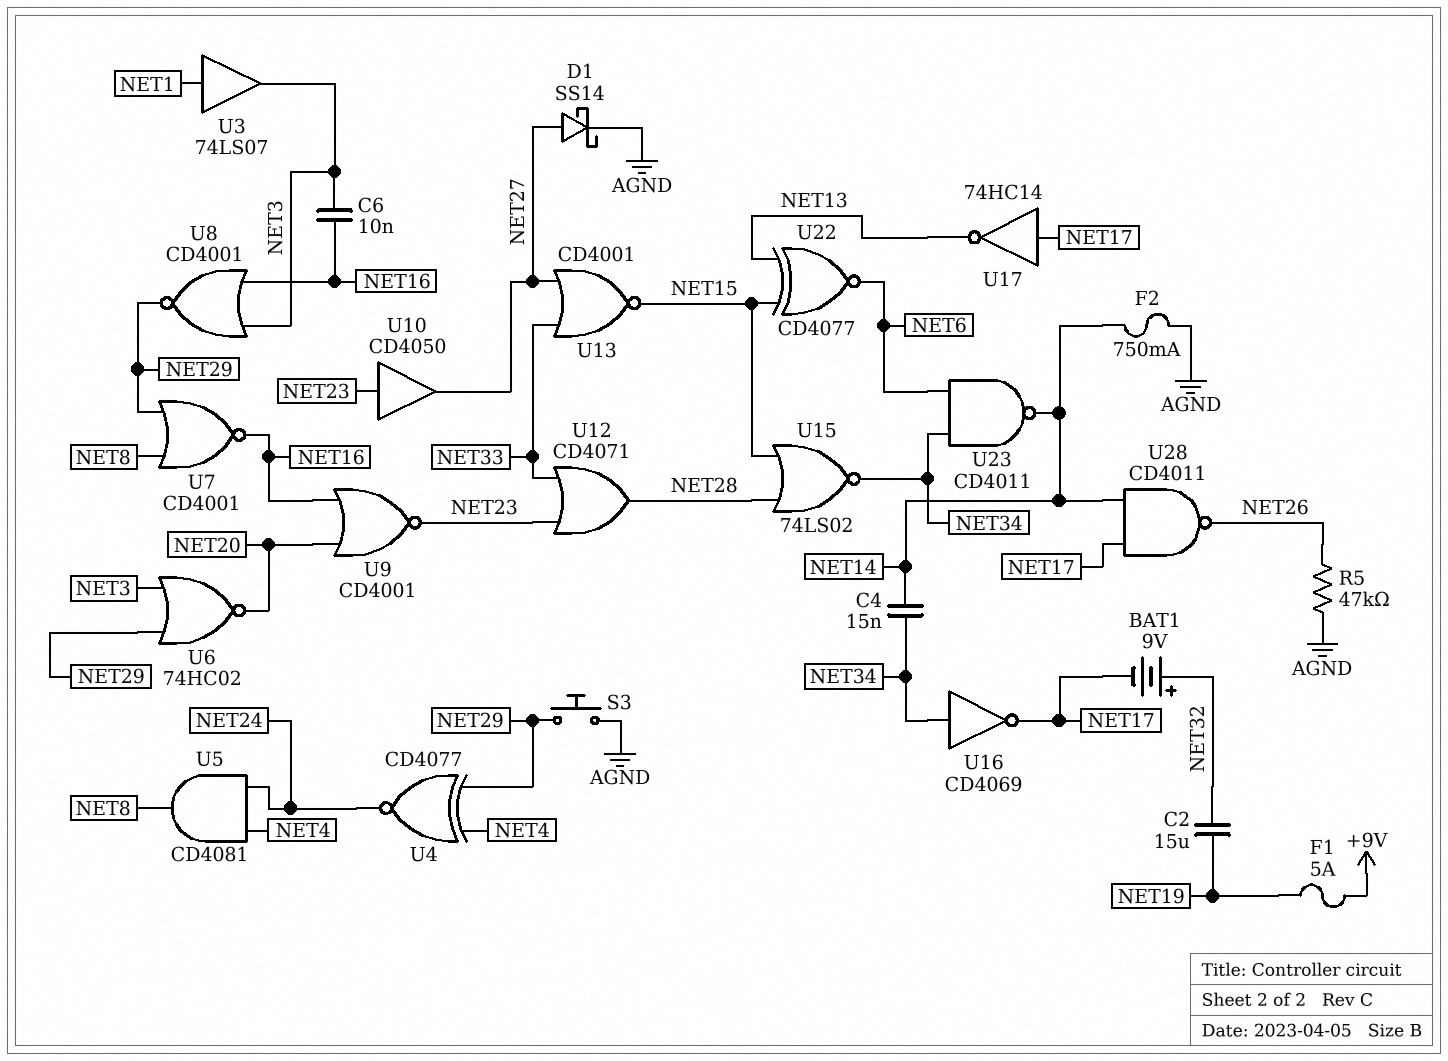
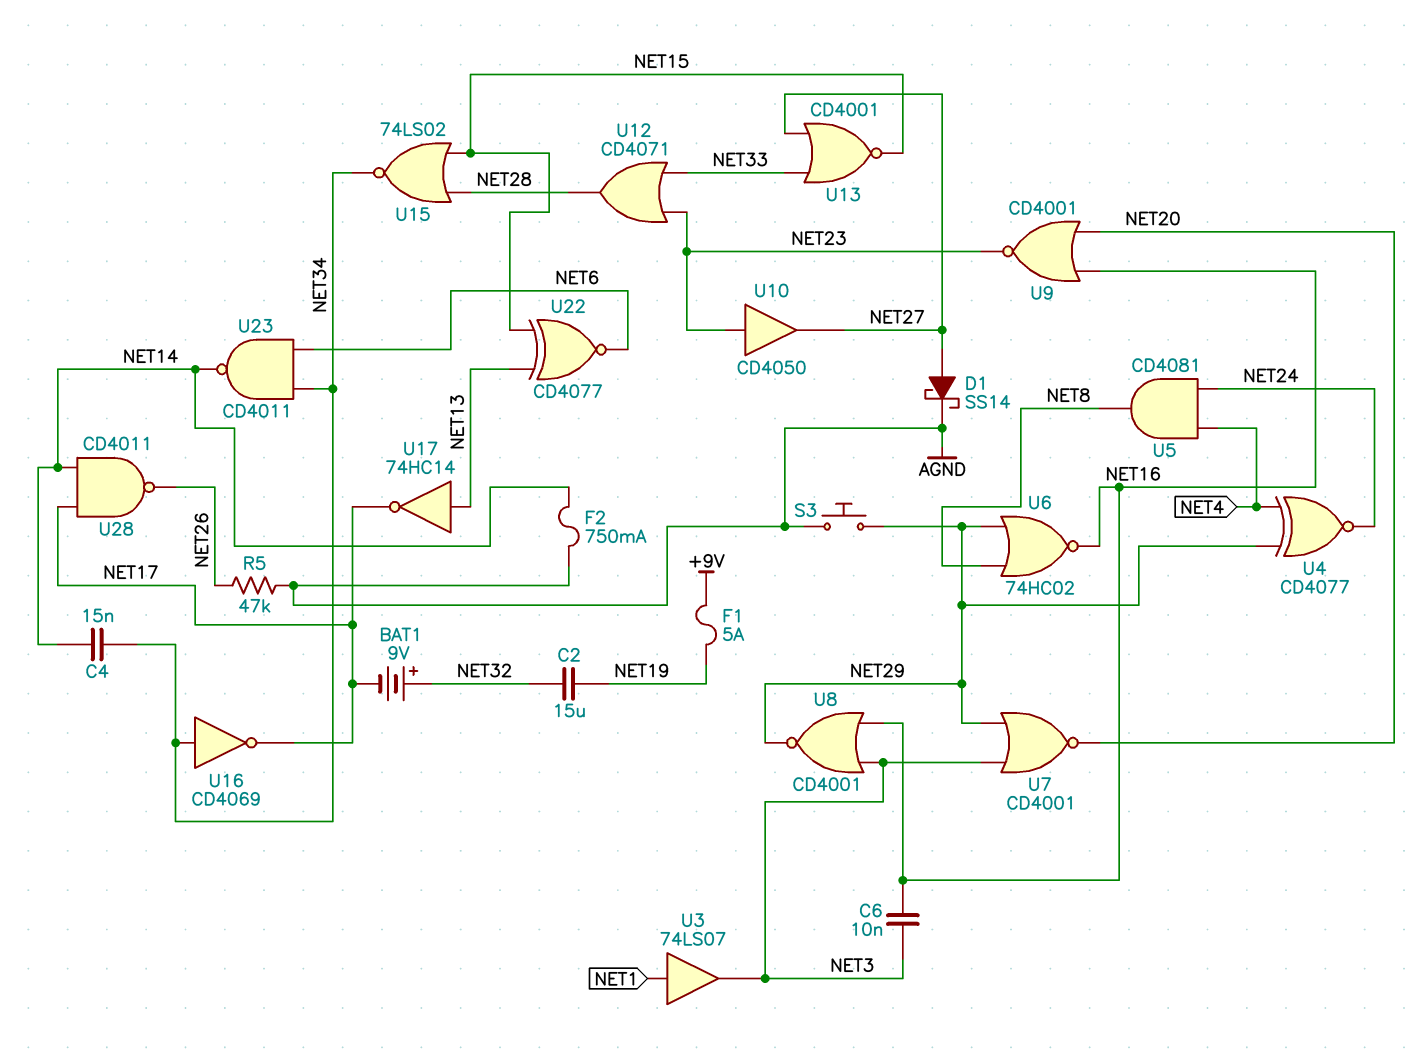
U6: NOR 74HC02 (in NET3, in NET29, out NET20) -> NOR 74HC02 (in NET8, in NET29, out NET16)
U7: NOR CD4001 (in NET8, in NET29, out NET16) -> NOR CD4001 (in NET3, in NET29, out NET20)
U17: NOT 74HC14 (in NET17, out NET13) -> NOT 74HC14 (in NET13, out NET17)

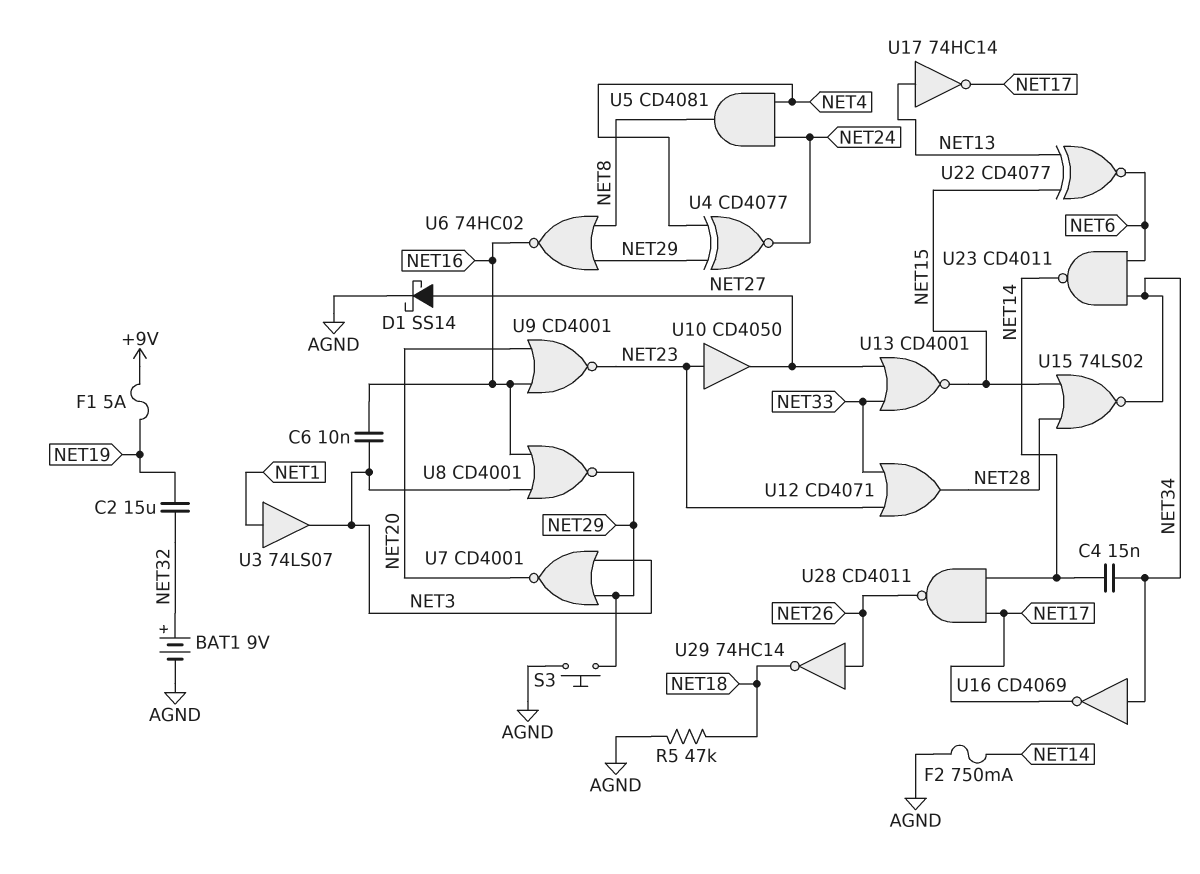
BAT1: 9V (plus NET32, minus NET17) -> 9V (plus NET32, minus AGND)
R5: 47k (AGND, NET26) -> 47k (AGND, NET18)
U29: none -> NOT 74HC14 (in NET26, out NET18)

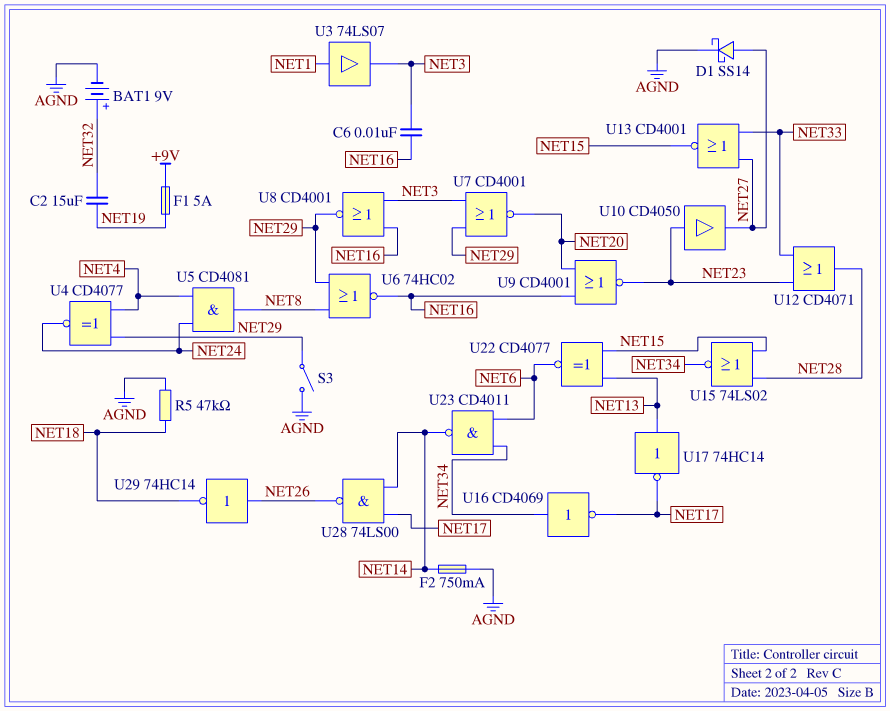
C4: 15nF (NET14, NET34) -> none
S3: button (AGND, NET29) -> switch (AGND, NET29)
U28: NAND CD4011 (in NET14, in NET17, out NET26) -> NAND 74LS00 (in NET14, in NET17, out NET26)

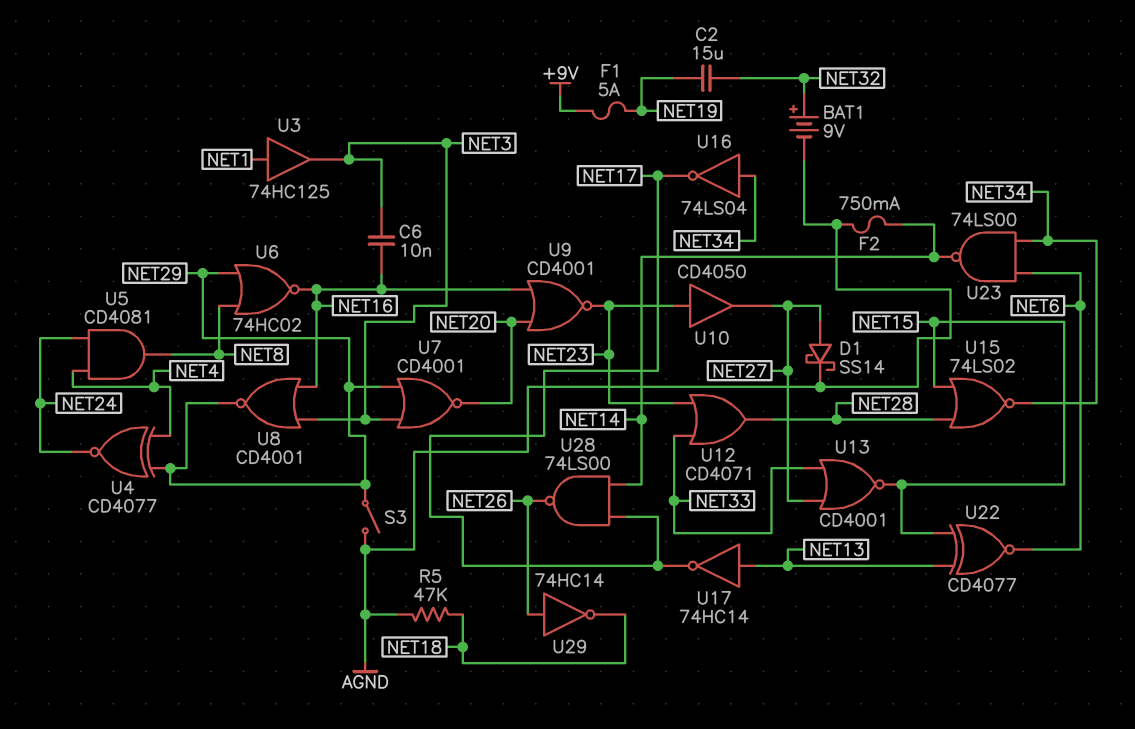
U3: buffer 74LS07 (in NET1, out NET3) -> buffer 74HC125 (in NET1, out NET3)
U16: NOT CD4069 (in NET34, out NET17) -> NOT 74LS04 (in NET34, out NET17)
U23: NAND CD4011 (in NET6, in NET34, out NET14) -> NAND 74LS00 (in NET6, in NET34, out NET14)

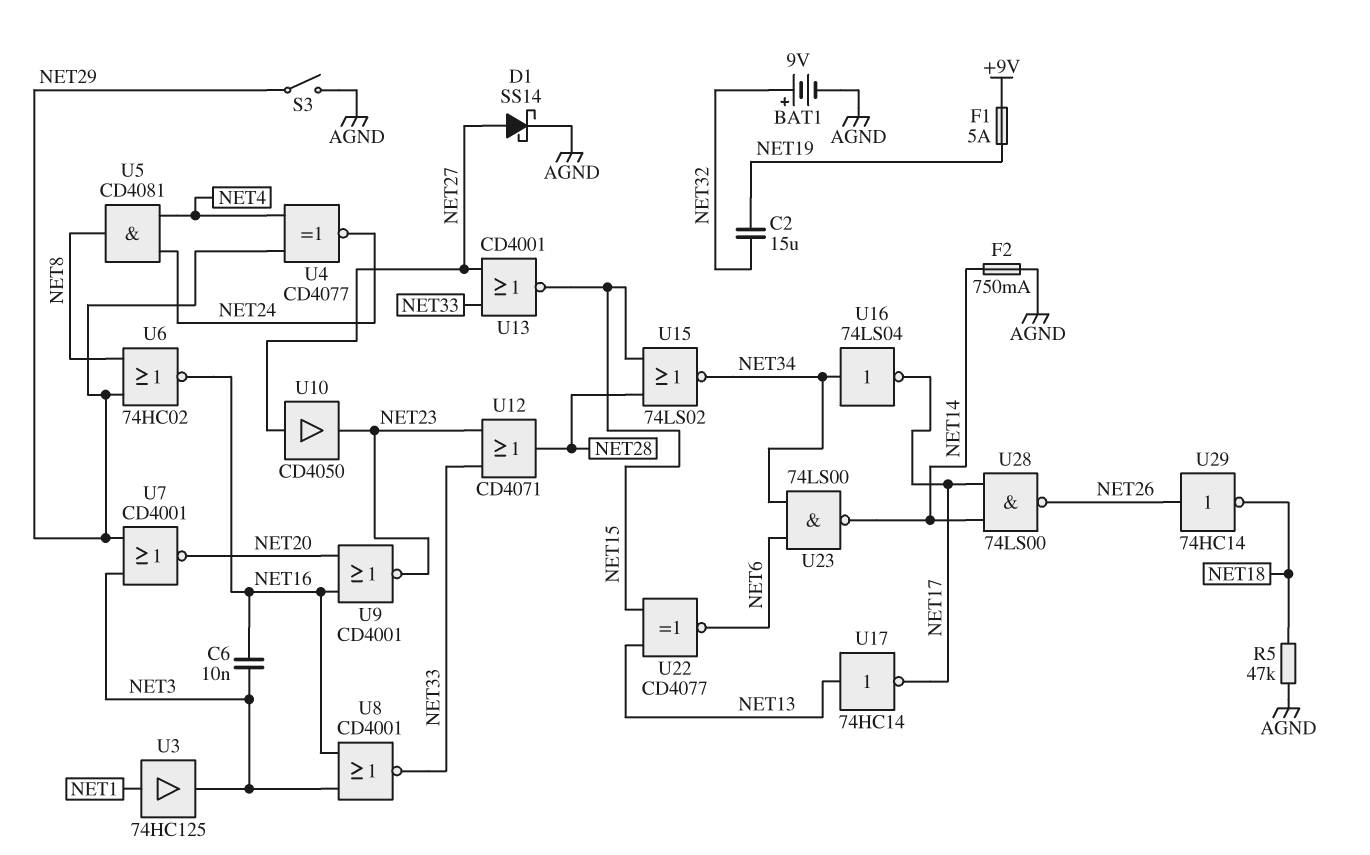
U8: NOR CD4001 (in NET3, in NET16, out NET29) -> NOR CD4001 (in NET3, in NET16, out NET33)
U10: buffer CD4050 (in NET23, out NET27) -> buffer CD4050 (in NET27, out NET23)

